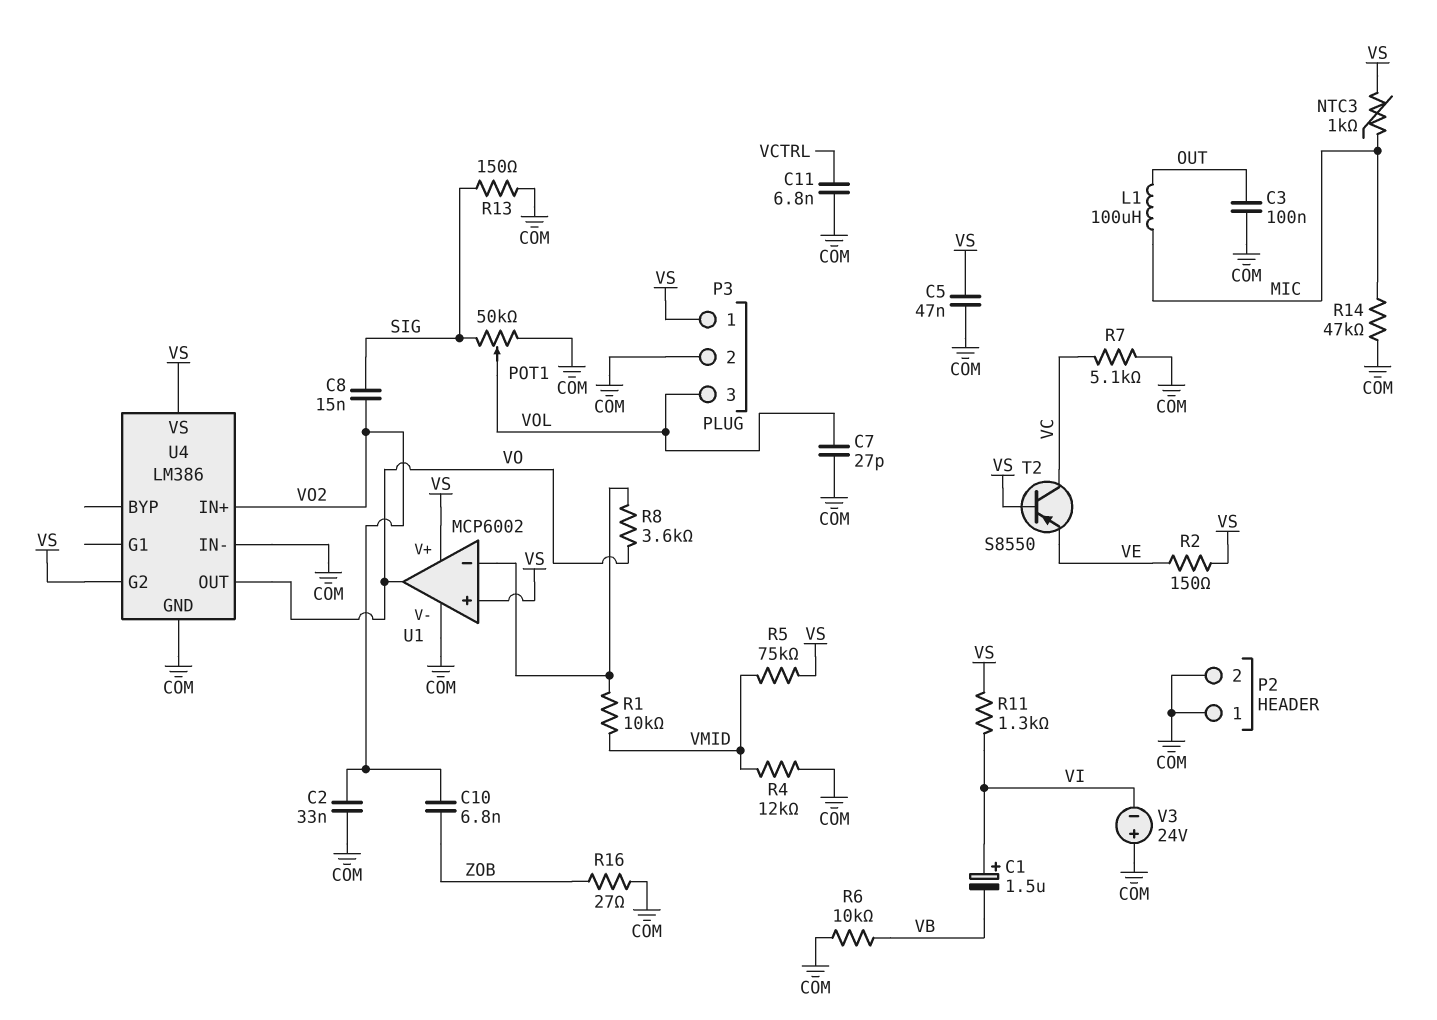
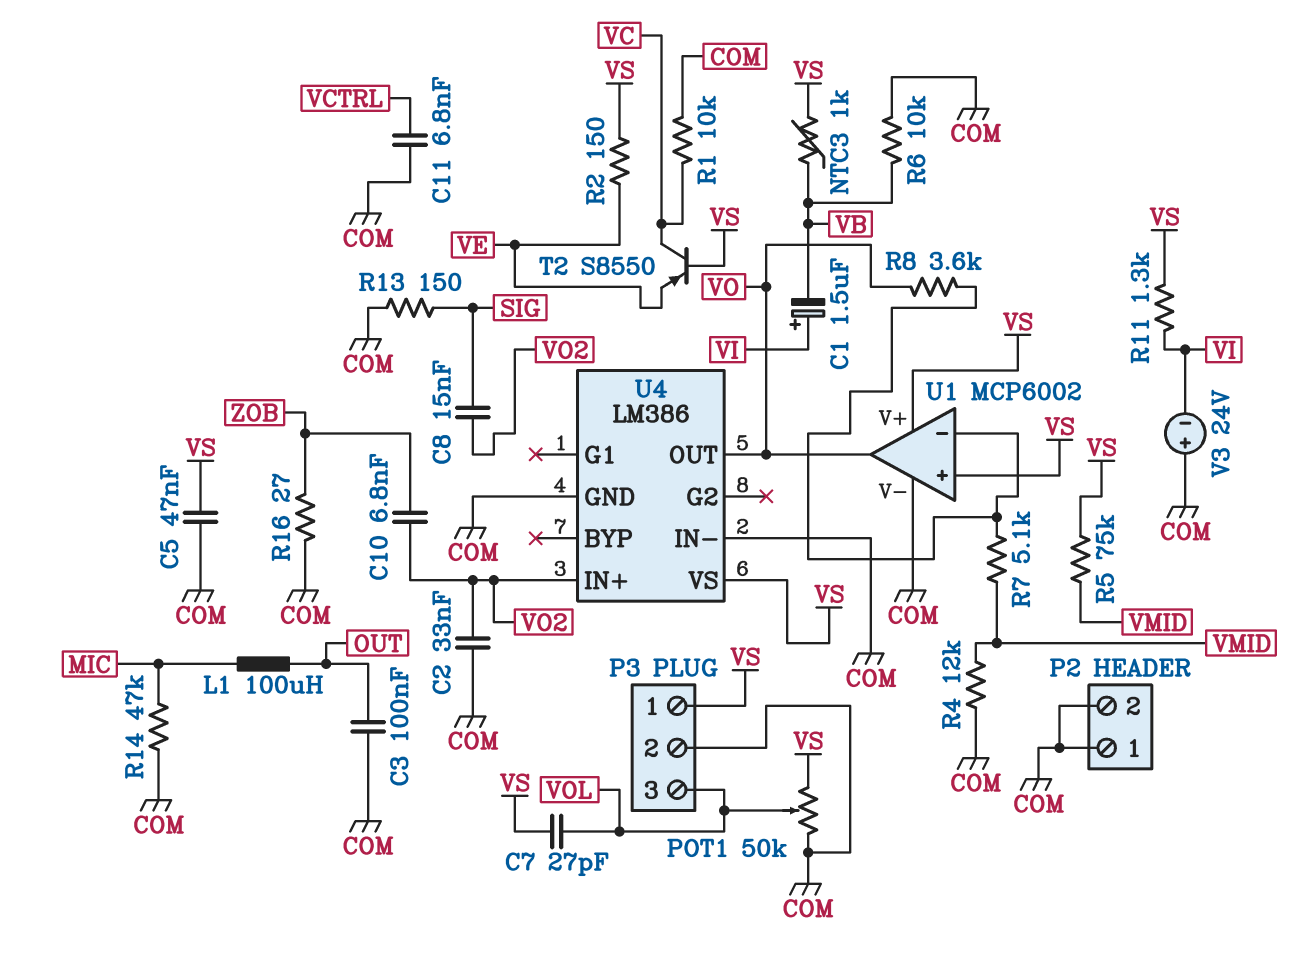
C7: 27pF (COM, VOL) -> 27pF (VOL, VS)
NTC3: 1k (MIC, VS) -> 1k (VB, VS)
POT1: 50k (COM, SIG, wiper VOL) -> 50k (COM, VS, wiper VOL)
R1: 10k (U1/in-, VMID) -> 10k (COM, VC)
R7: 5.1k (COM, VC) -> 5.1k (U1/in-, VMID)
U4 pin G2: VS -> none

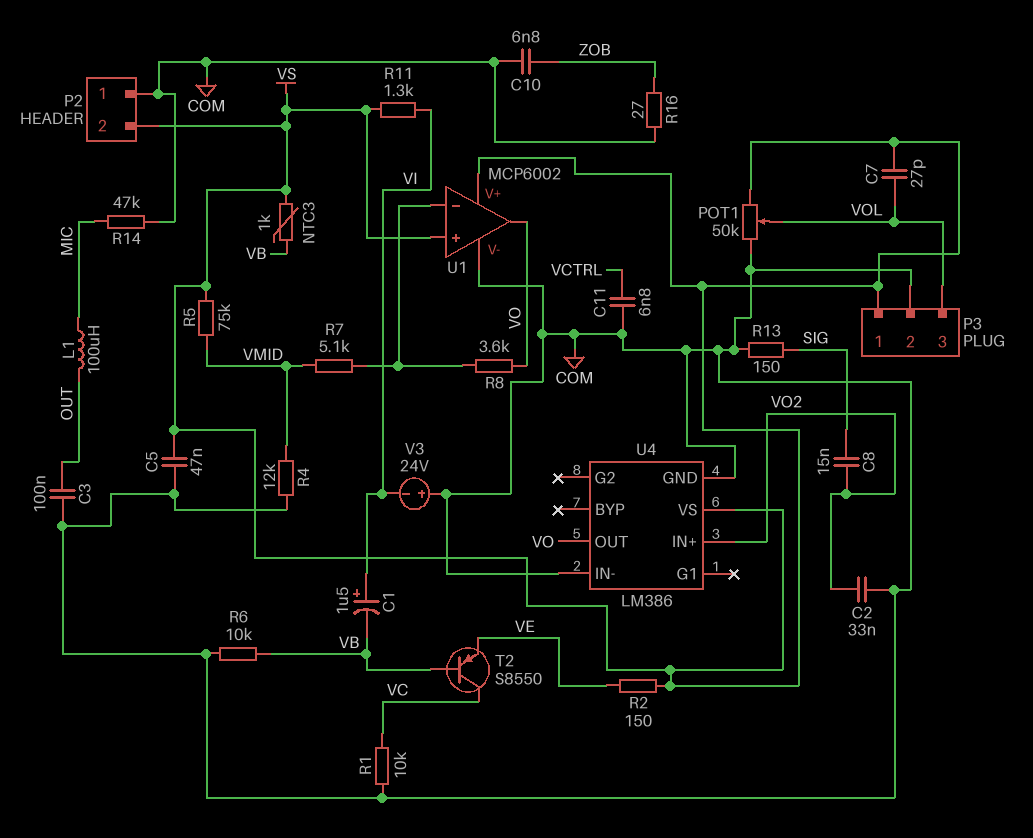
C10: 6.8nF (VO2, ZOB) -> 6.8nF (COM, ZOB)
P2 pin 2: COM -> VS
T2: PNP S8550 (B VS, C VC, E VE) -> PNP S8550 (B VB, C VC, E VE)

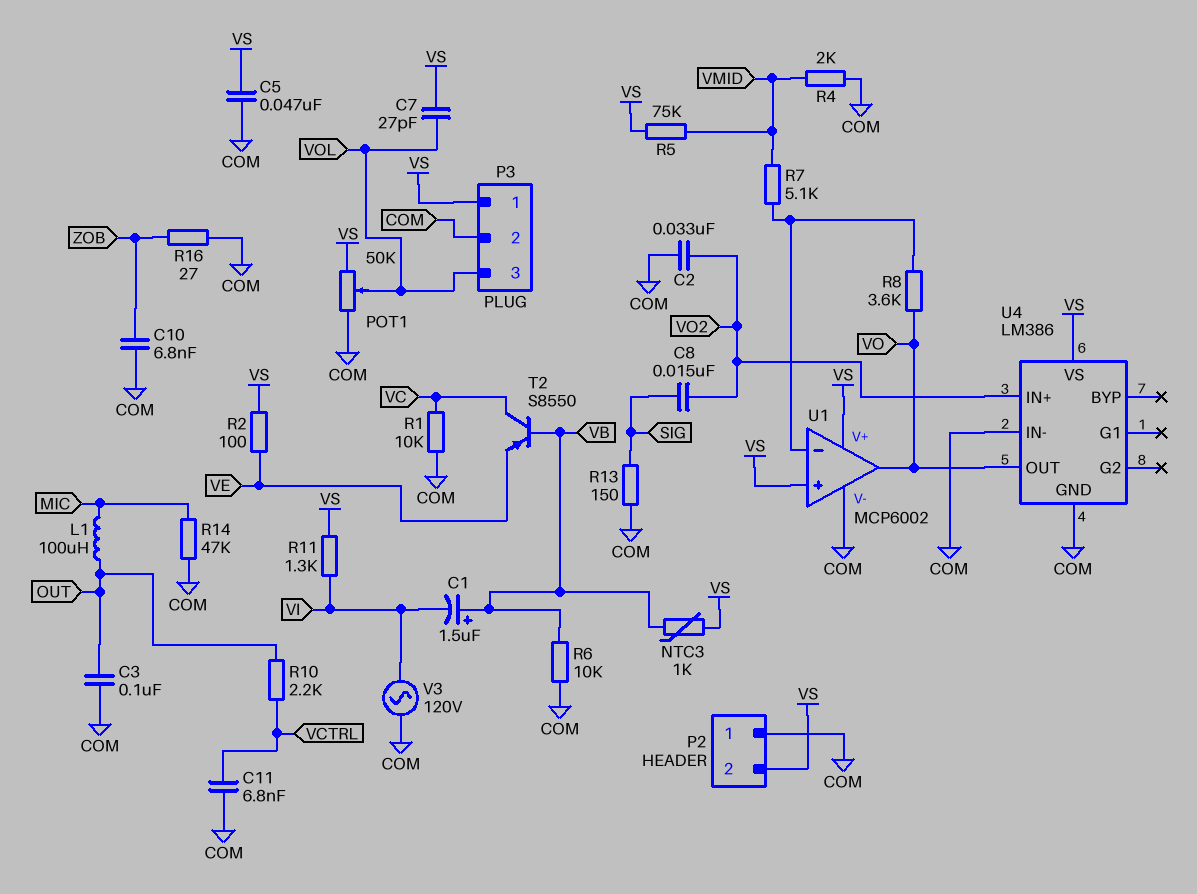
C1: 1.5uF (plus VI, minus VB) -> 1.5uF (plus VB, minus VI)
R2: 150 (VE, VS) -> 100 (VE, VS)
R4: 12k (COM, VMID) -> 2k (COM, VMID)
R10: none -> 2.2k (OUT, VCTRL)
V3: 24V (plus COM, minus VI) -> AC 120V (COM, VI)

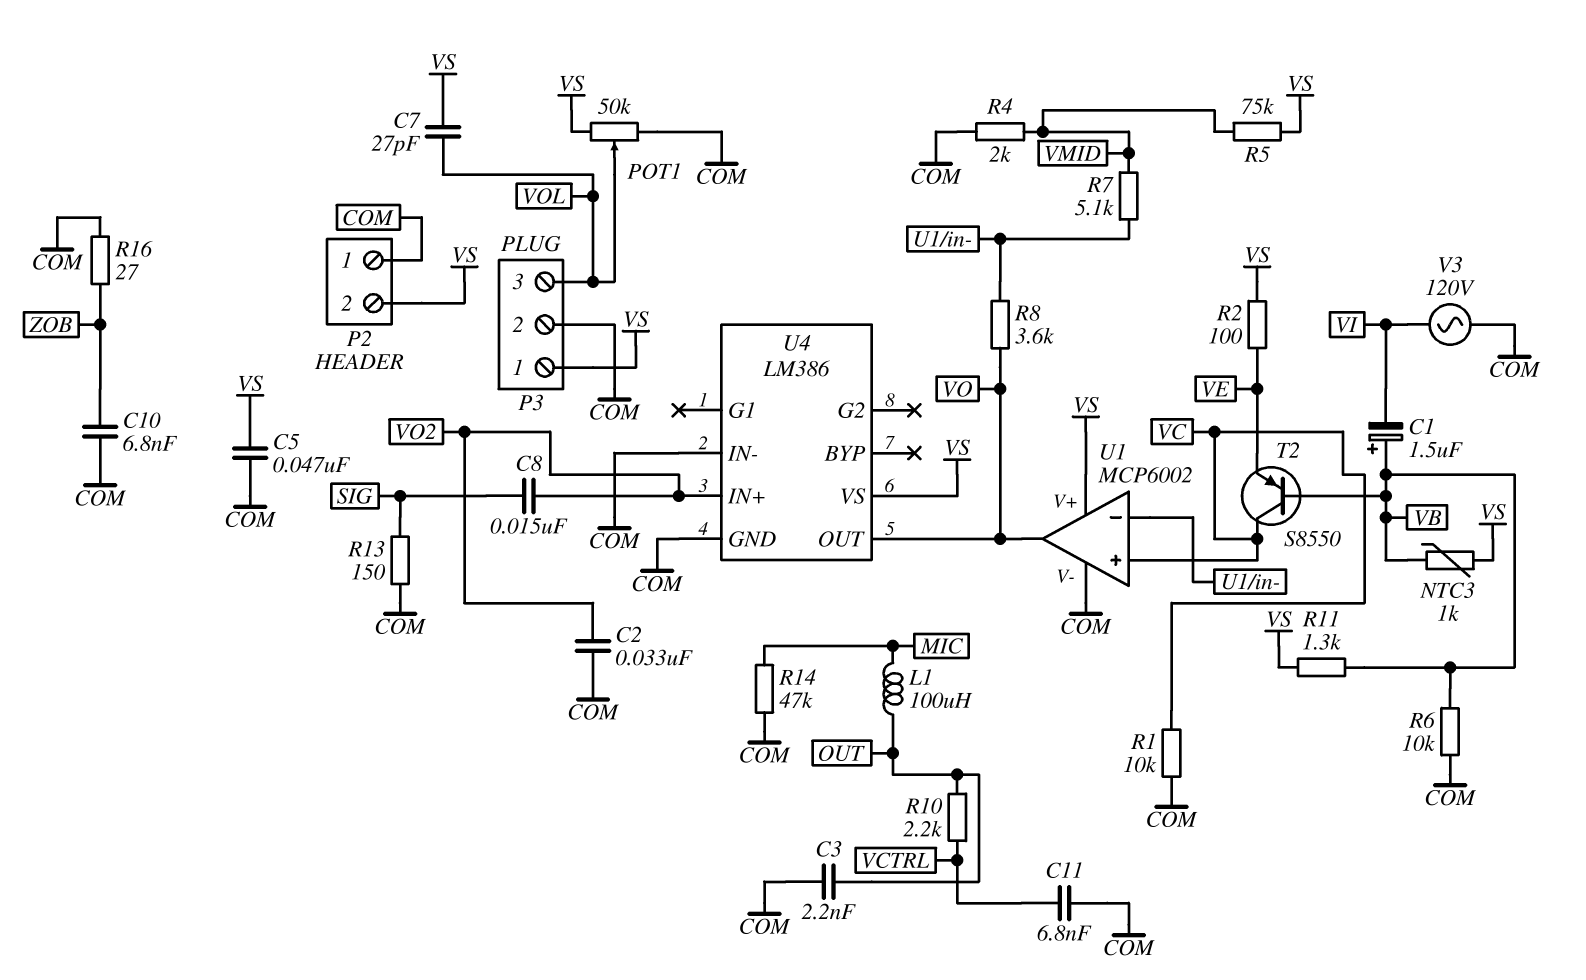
C3: 100nF (COM, OUT) -> 2.2nF (COM, OUT)
R11: 1.3k (VI, VS) -> 1.3k (VB, VS)
U1 pin in+: VS -> VC

